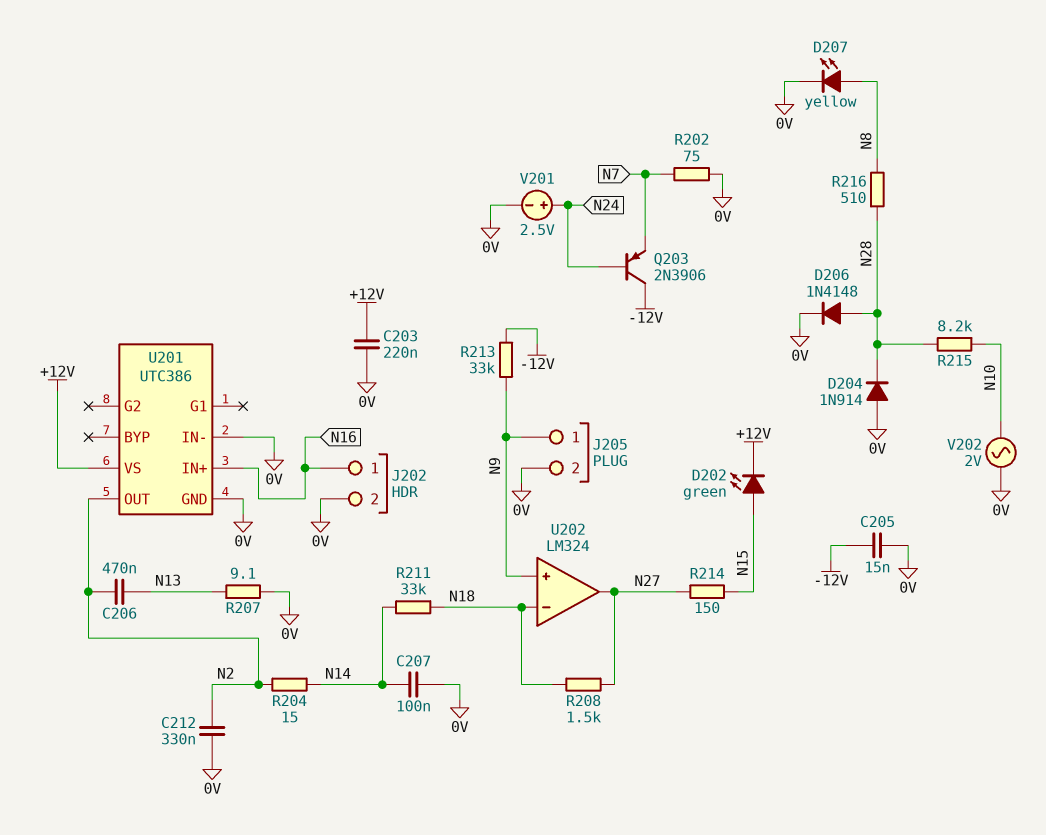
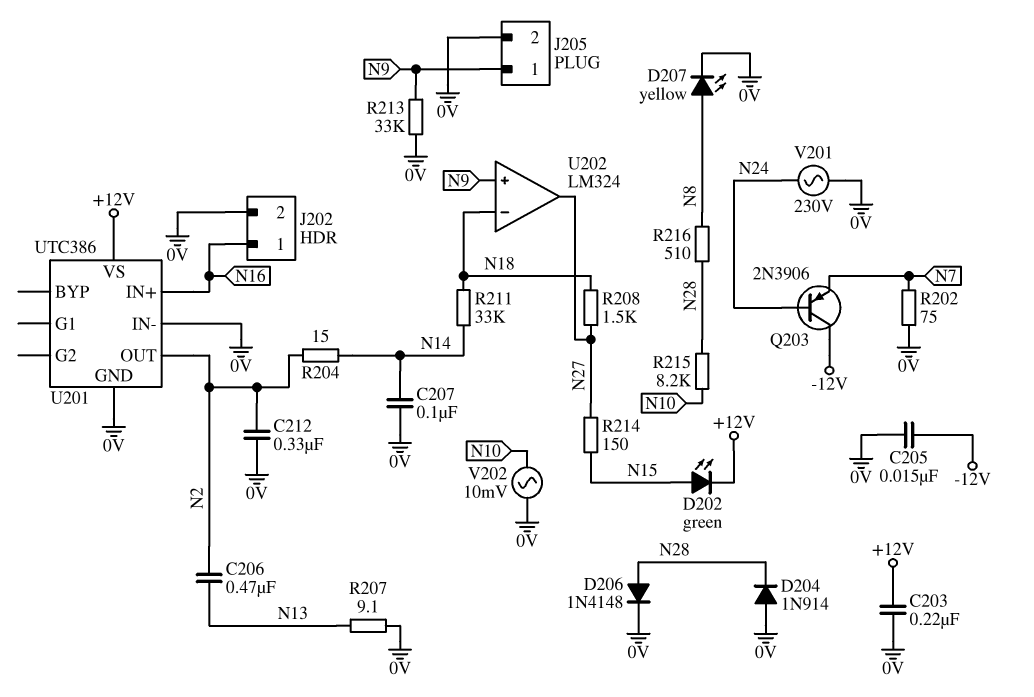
R213: 33k (-12V, N9) -> 33k (0V, N9)
V201: 2.5V (plus N24, minus 0V) -> AC 230V (0V, N24)
V202: AC 2V (0V, N10) -> AC 10mV (0V, N10)

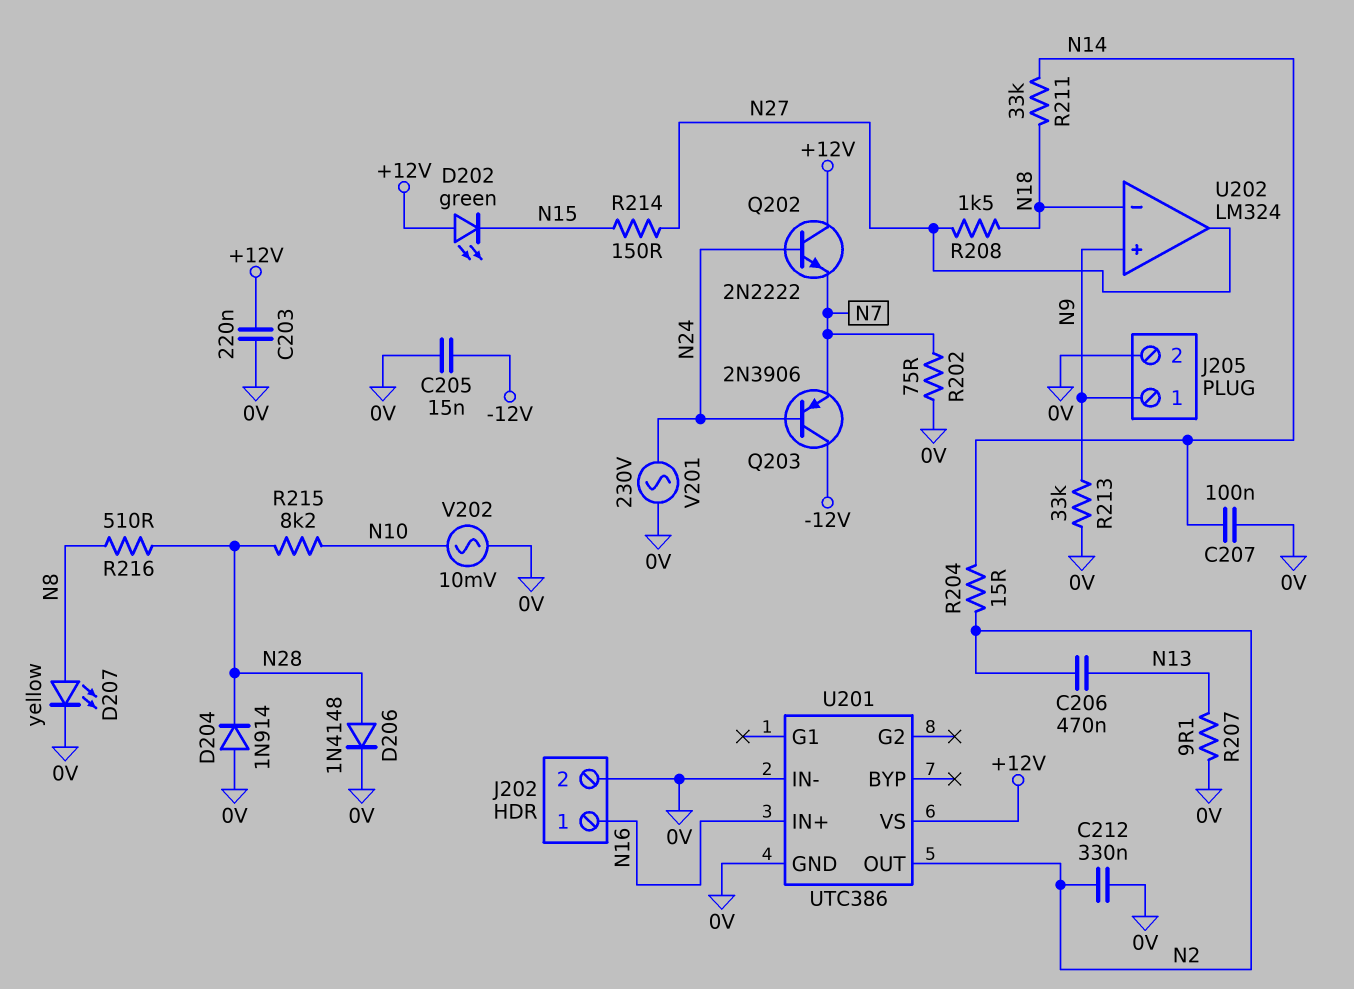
D202: LED green (A N15, K +12V) -> LED green (A +12V, K N15)
Q202: none -> NPN 2N2222 (B N24, C +12V, E N7)

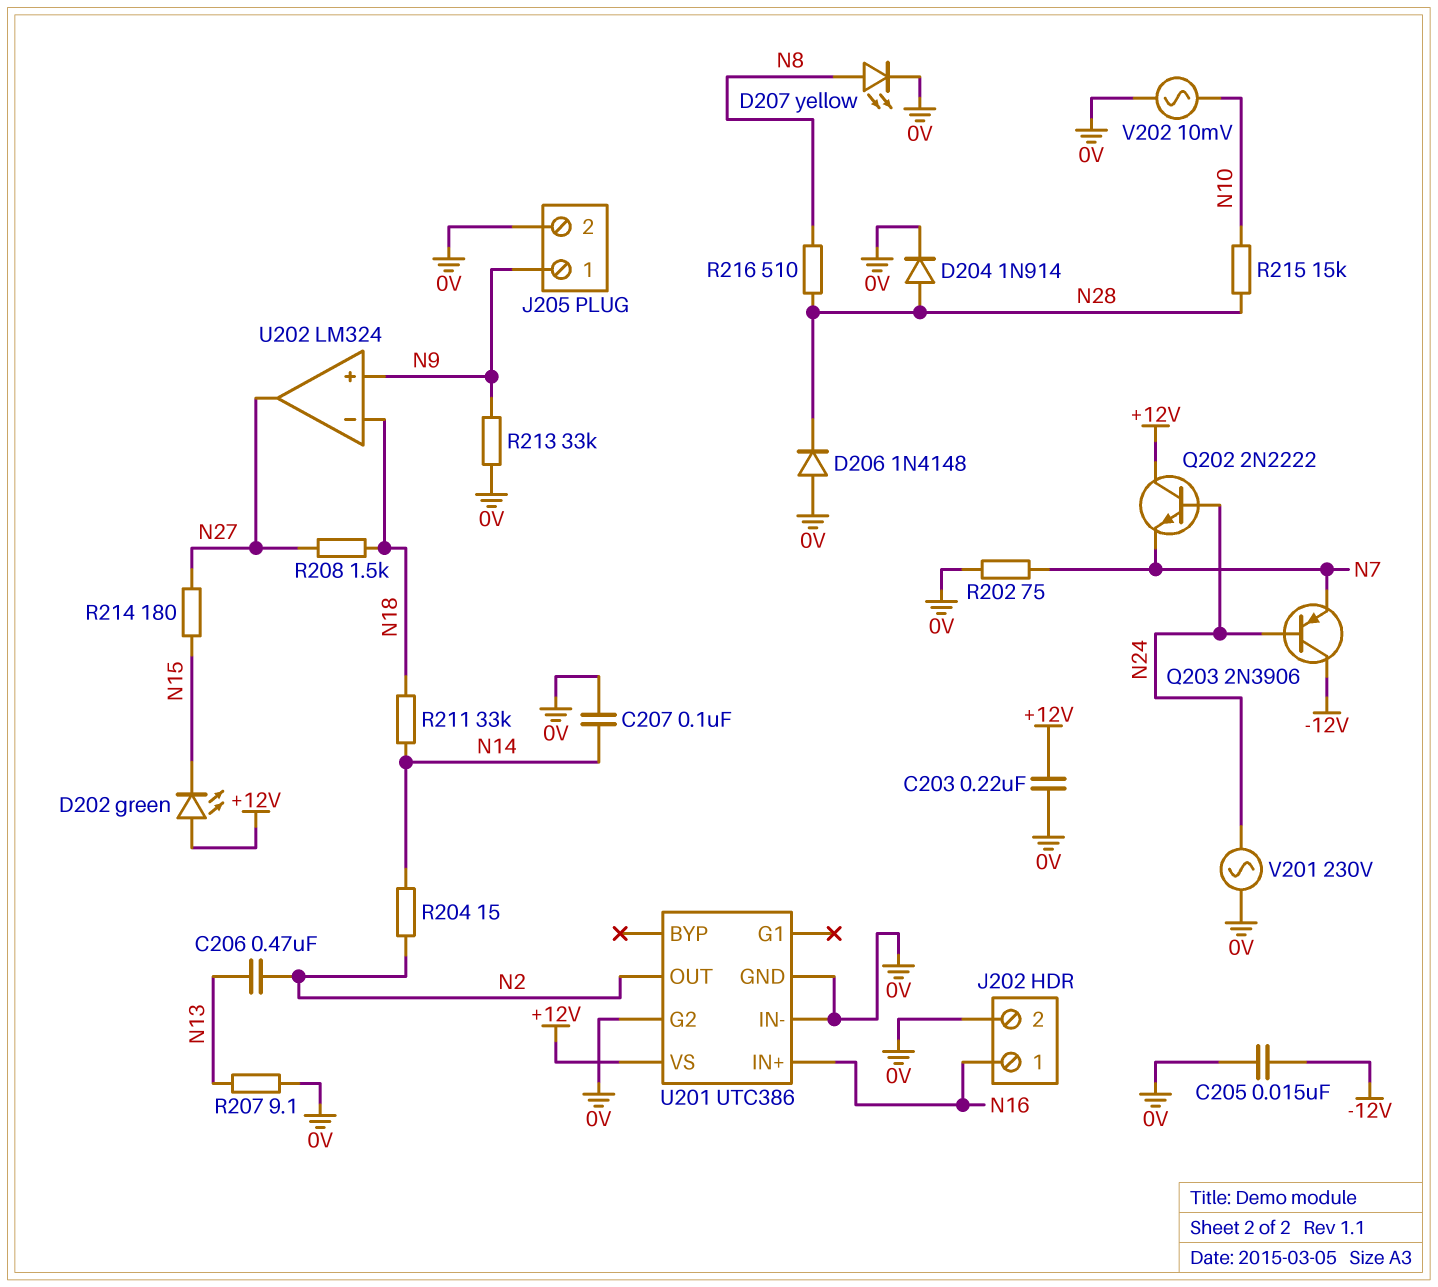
C212: 330nF (0V, N2) -> none
D204: diode 1N914 (A 0V, K N28) -> diode 1N914 (A N28, K 0V)
D206: diode 1N4148 (A N28, K 0V) -> diode 1N4148 (A 0V, K N28)
R214: 150 (N15, N27) -> 180 (N15, N27)
R215: 8.2k (N10, N28) -> 15k (N10, N28)
U201 pin G2: none -> 0V

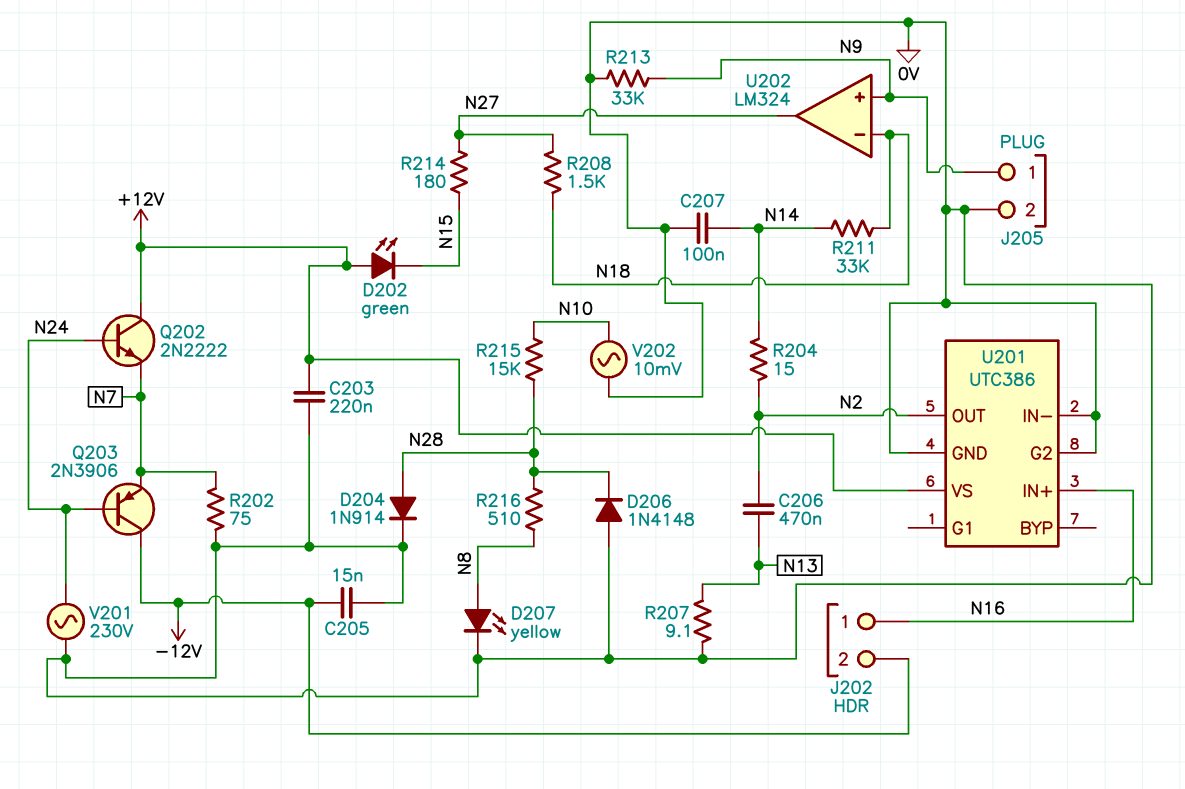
J202 pin 2: 0V -> -12V

